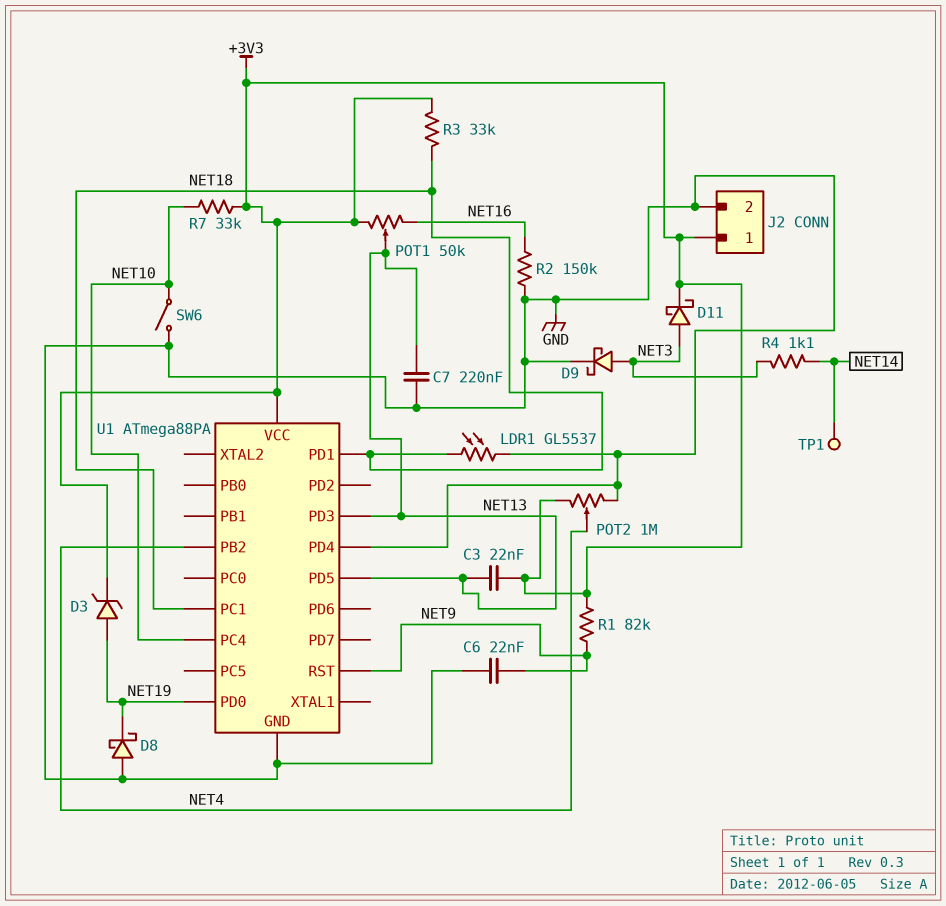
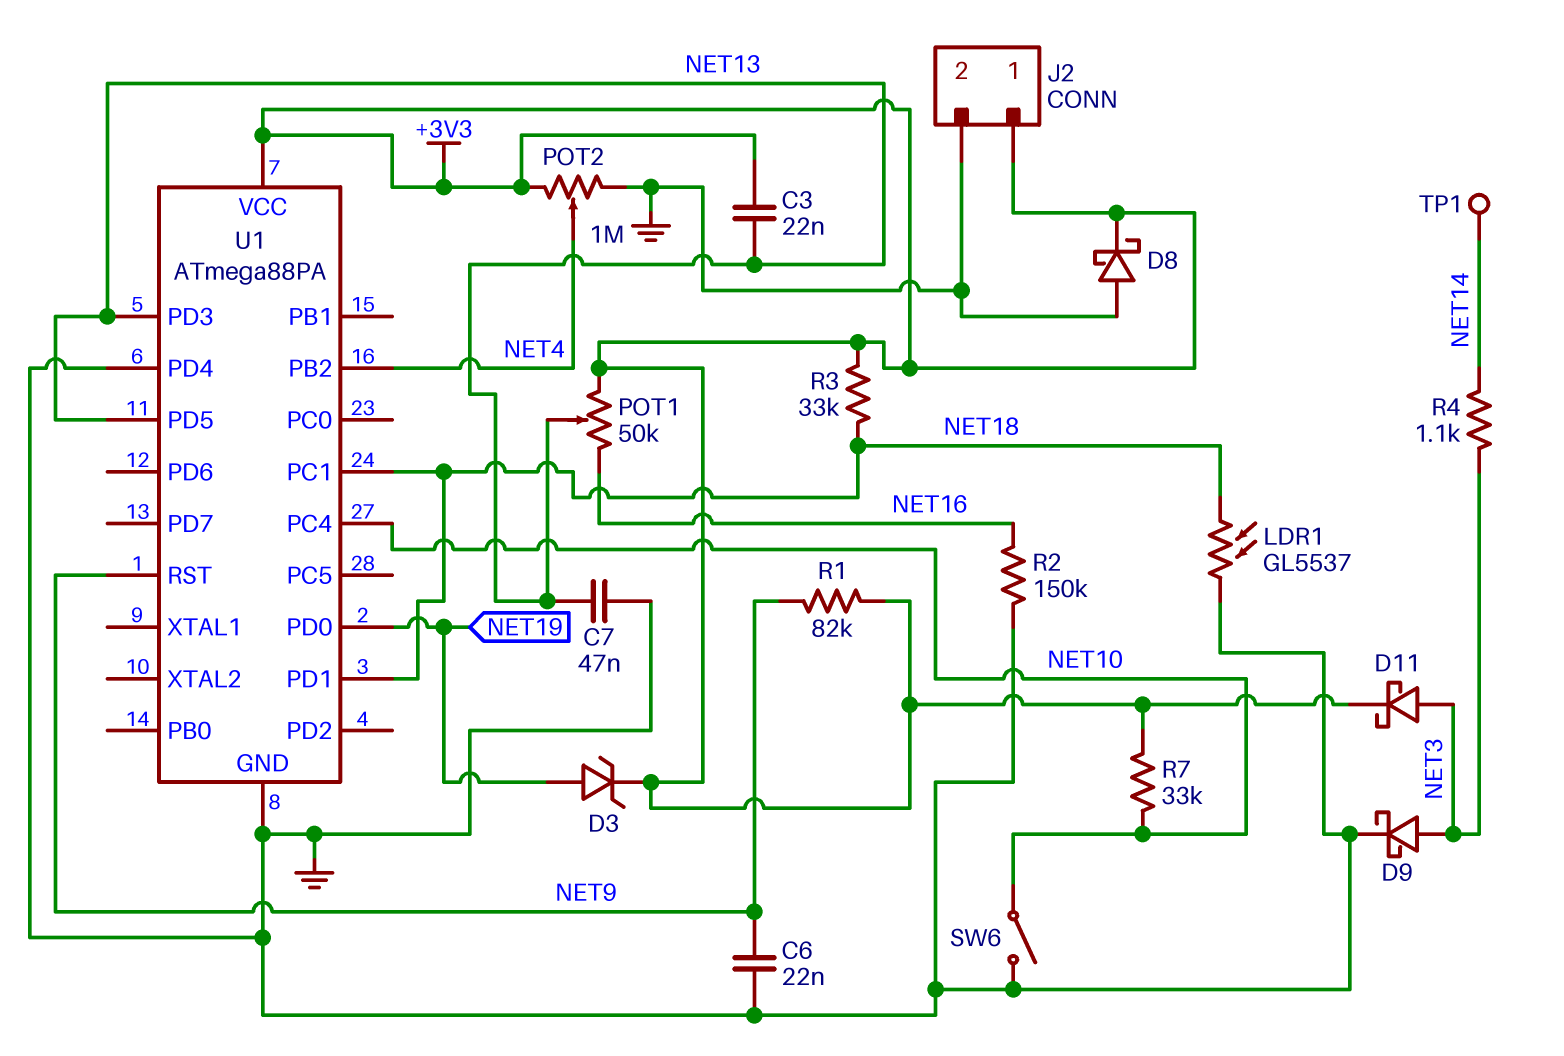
C7: 220nF (GND, NET13) -> 47nF (GND, NET13)
D8: schottky (A GND, K NET19) -> schottky (A GND, K +3V3)

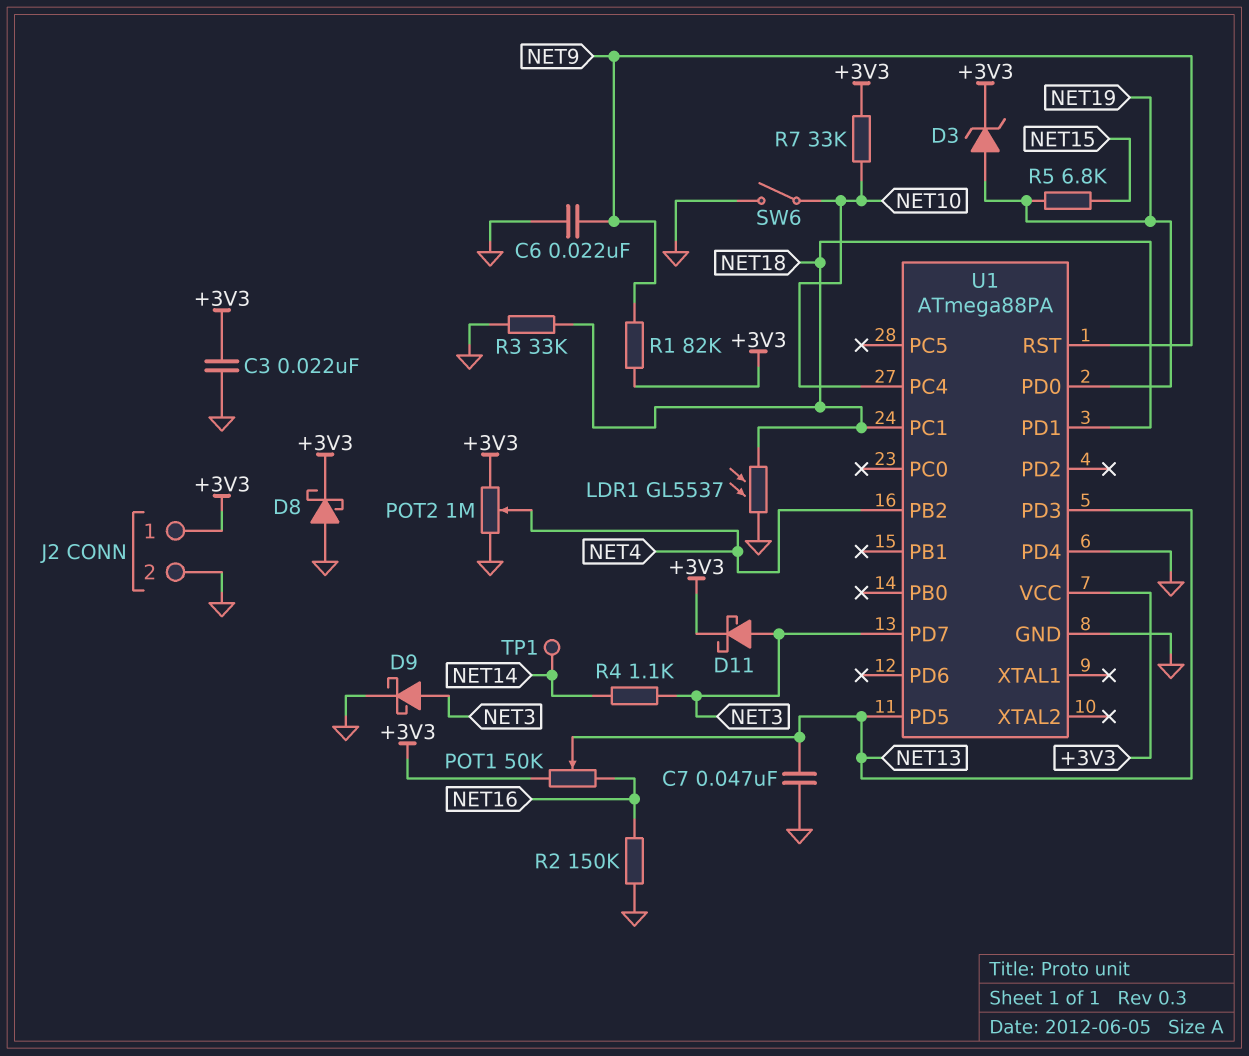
C3: 22nF (+3V3, NET13) -> 22nF (+3V3, GND)
R3: 33k (+3V3, NET18) -> 33k (GND, NET18)
R5: none -> 6.8k (NET15, NET19)
U1 pin PD7: none -> NET3

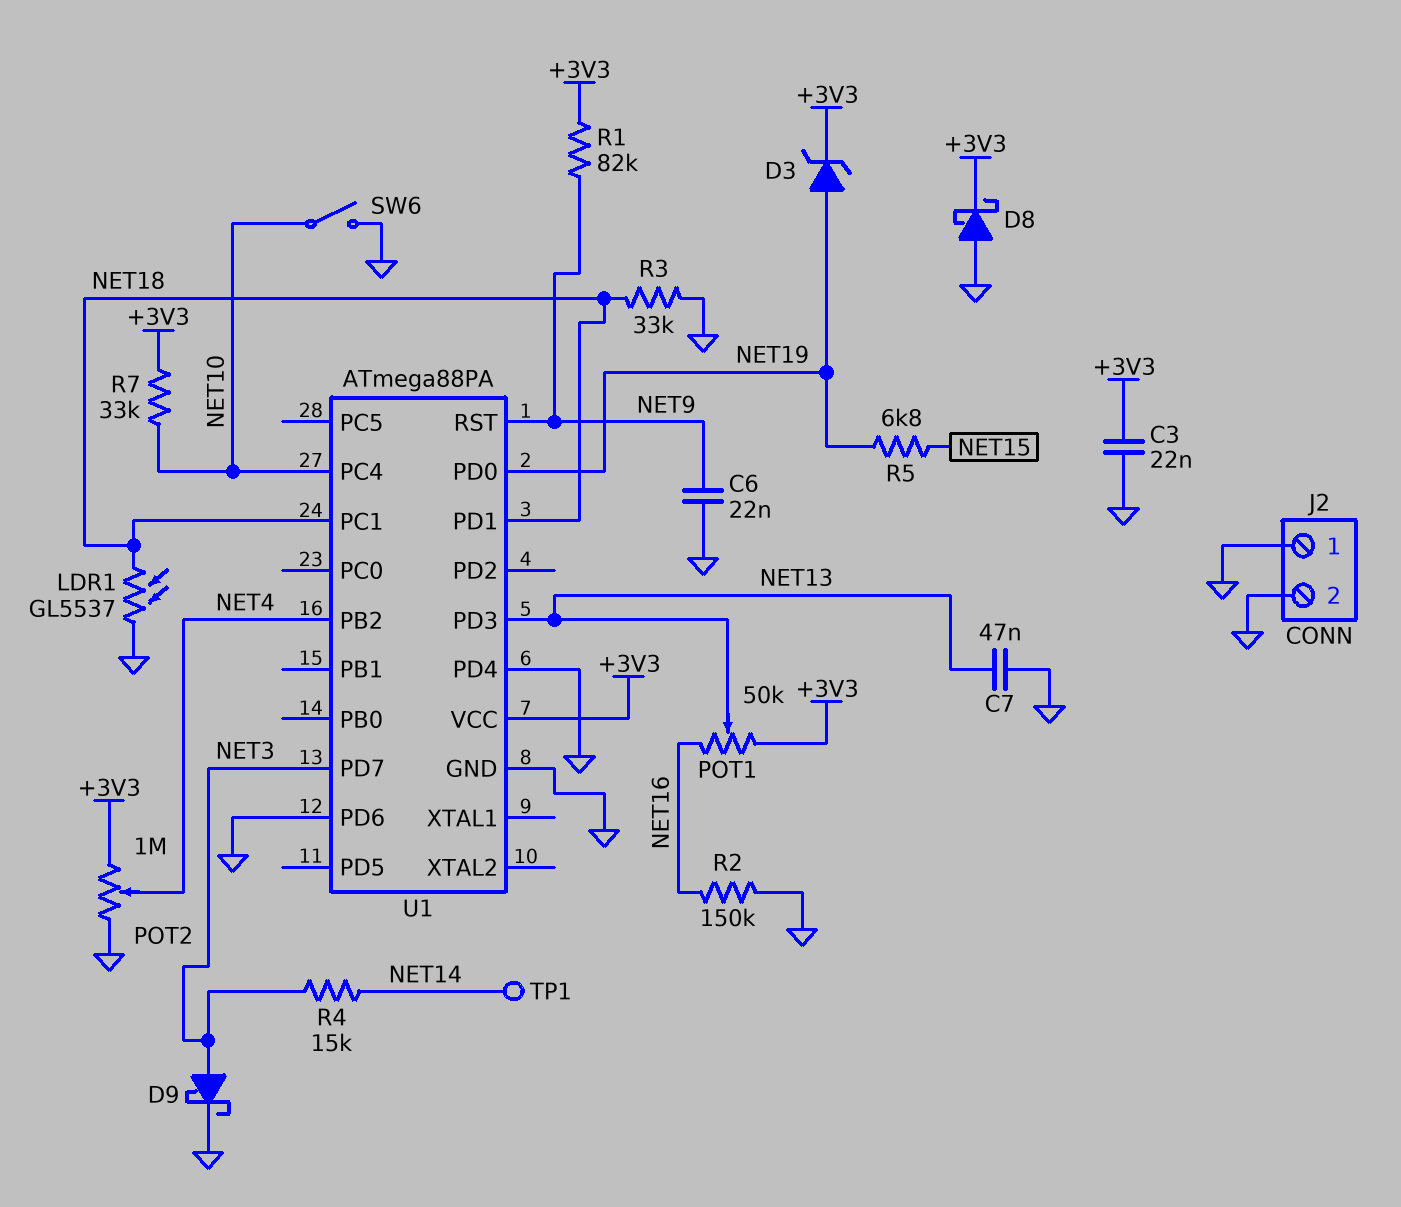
D11: schottky (A NET3, K +3V3) -> none
J2 pin 1: +3V3 -> GND
R4: 1.1k (NET3, NET14) -> 15k (NET3, NET14)
U1 pin PD5: NET13 -> none
U1 pin PD6: none -> GND

